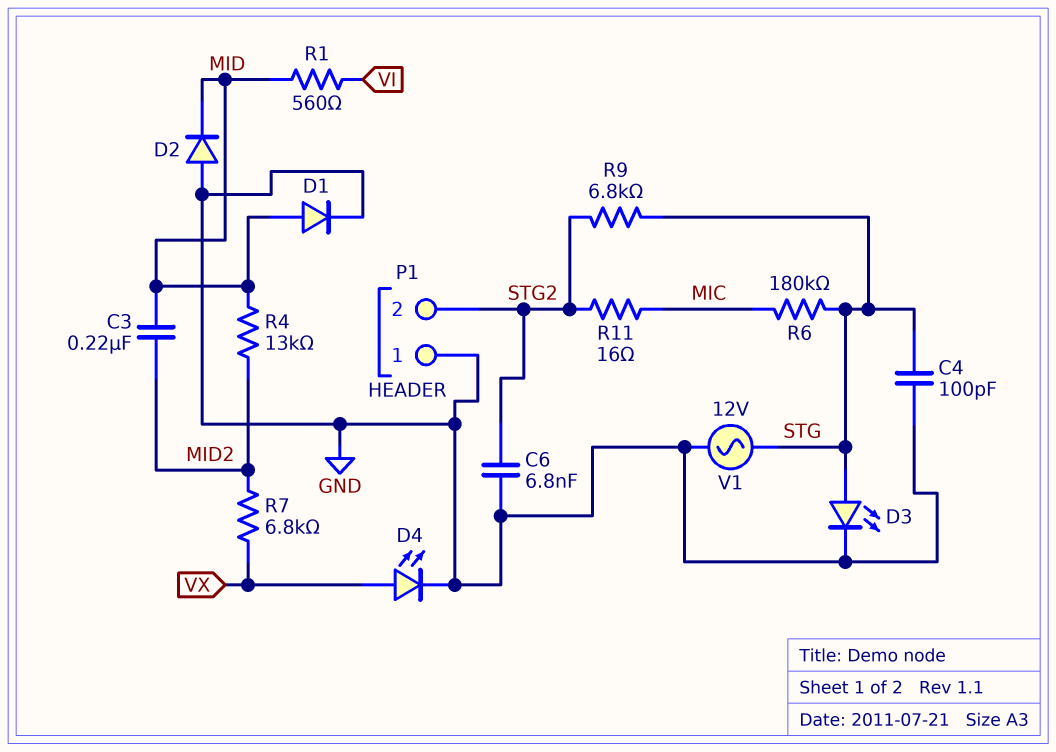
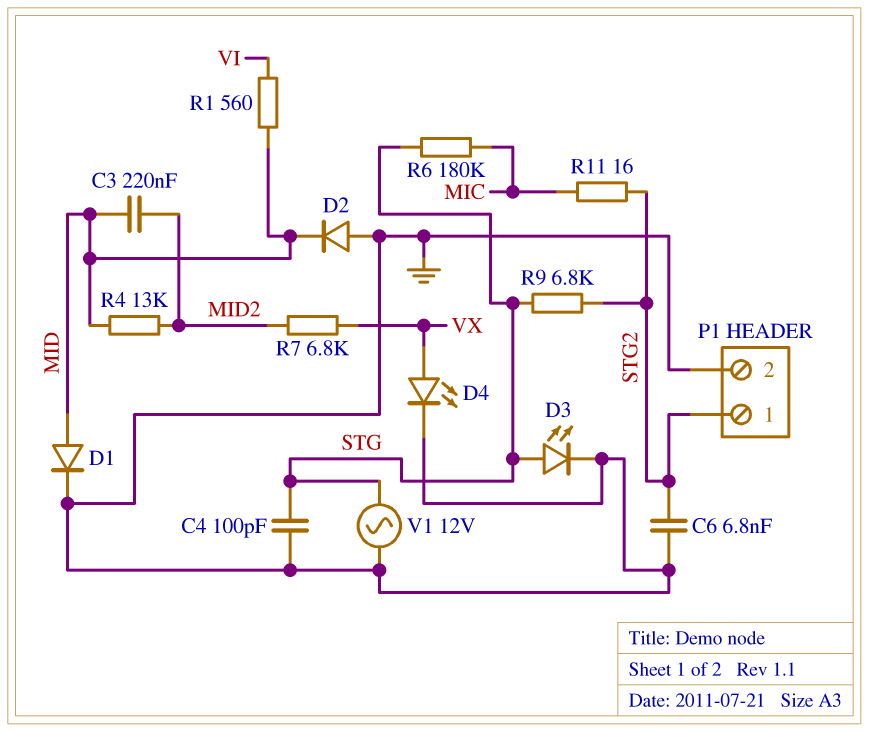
P1 pin 1: GND -> STG2
P1 pin 2: STG2 -> GND

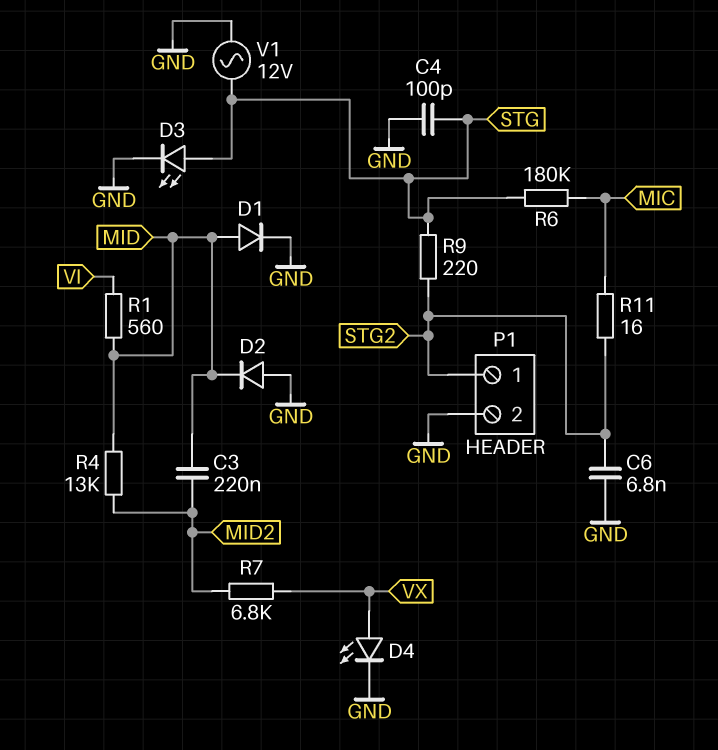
R9: 6.8k (STG, STG2) -> 220 (STG, STG2)

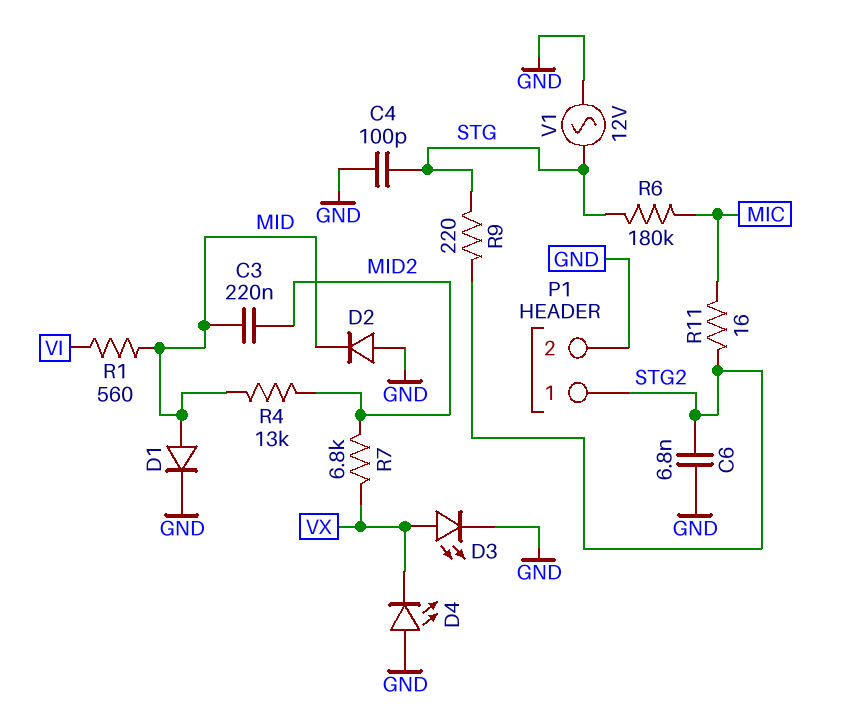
D3: LED (A STG, K GND) -> LED (A VX, K GND)
D4: LED (A VX, K GND) -> LED (A GND, K VX)

